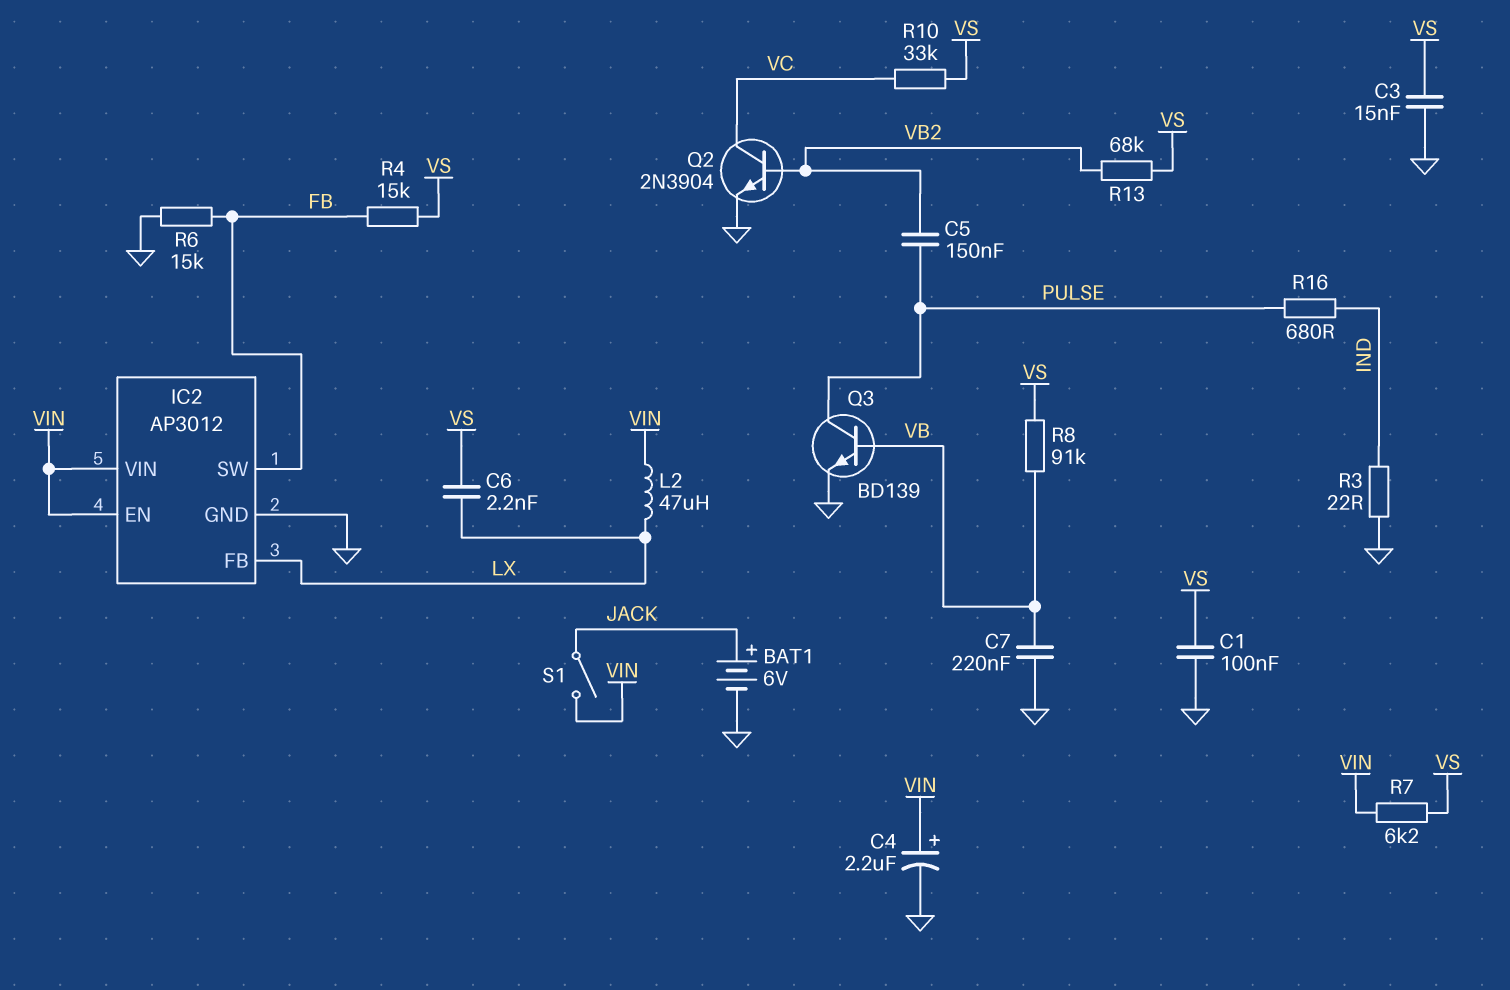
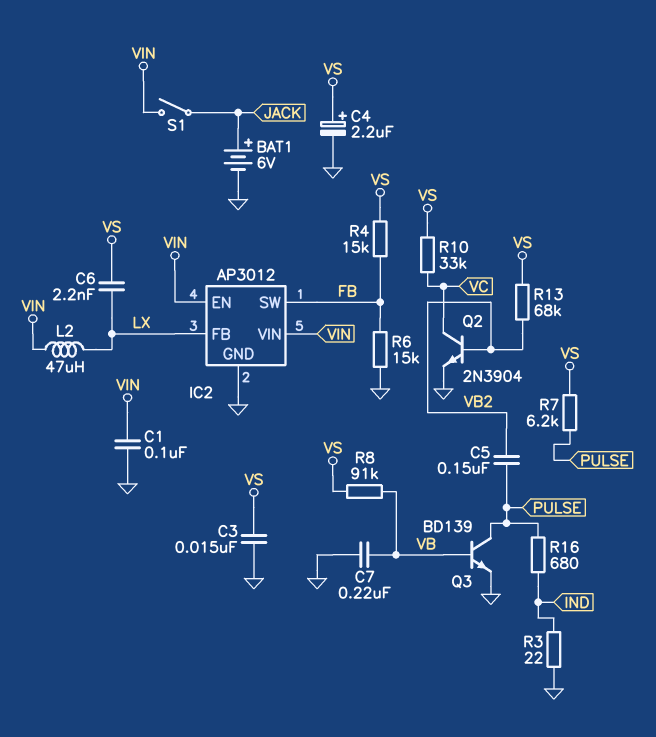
C1: 100nF (GND, VS) -> 100nF (GND, VIN)
C4: 2.2uF (plus VIN, minus GND) -> 2.2uF (plus VS, minus GND)
R7: 6.2k (VIN, VS) -> 6.2k (PULSE, VS)

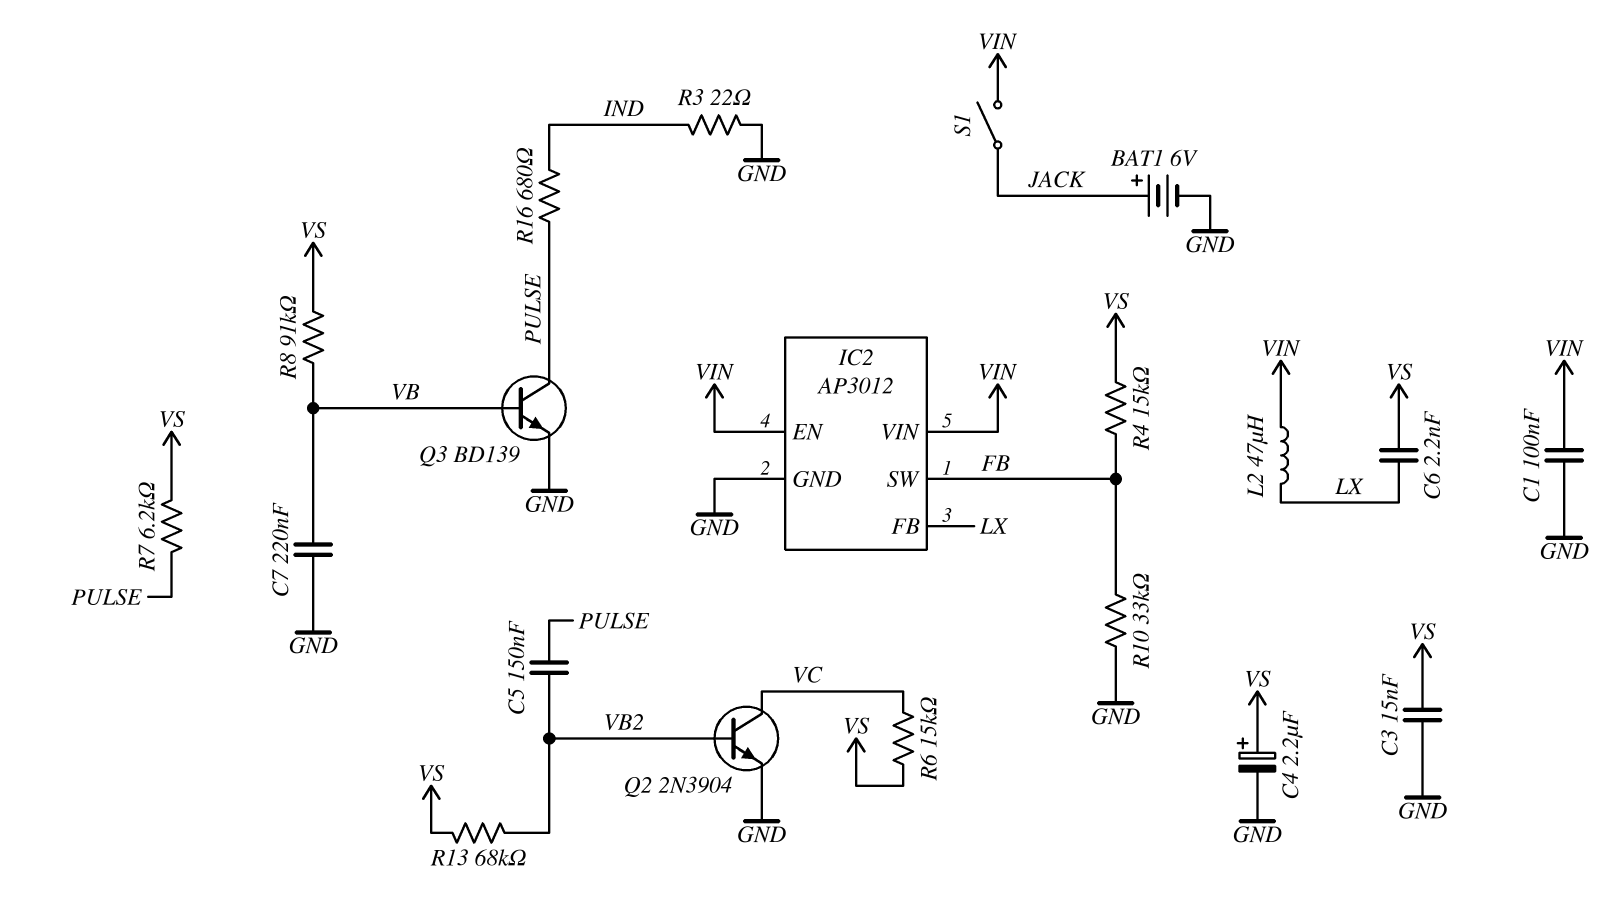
R6: 15k (FB, GND) -> 15k (VC, VS)
R10: 33k (VC, VS) -> 33k (FB, GND)

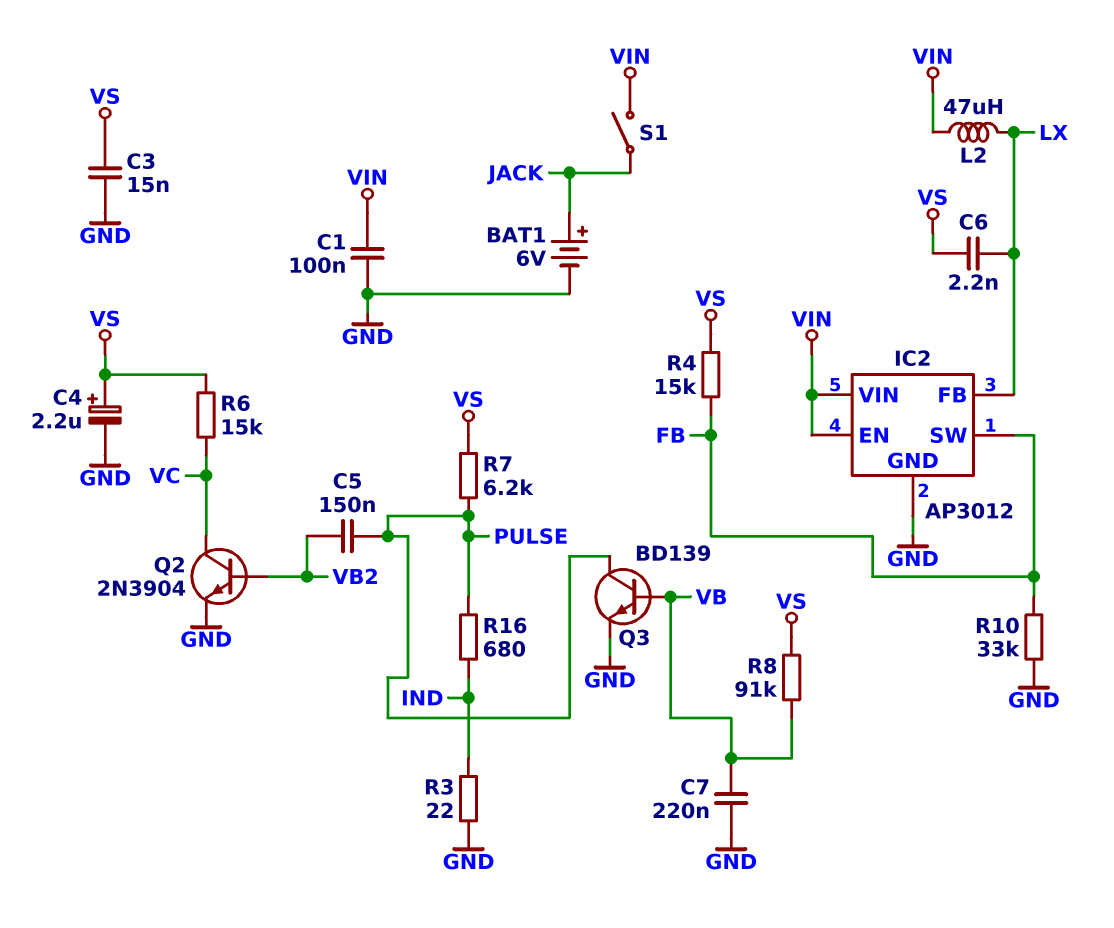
R13: 68k (VB2, VS) -> none

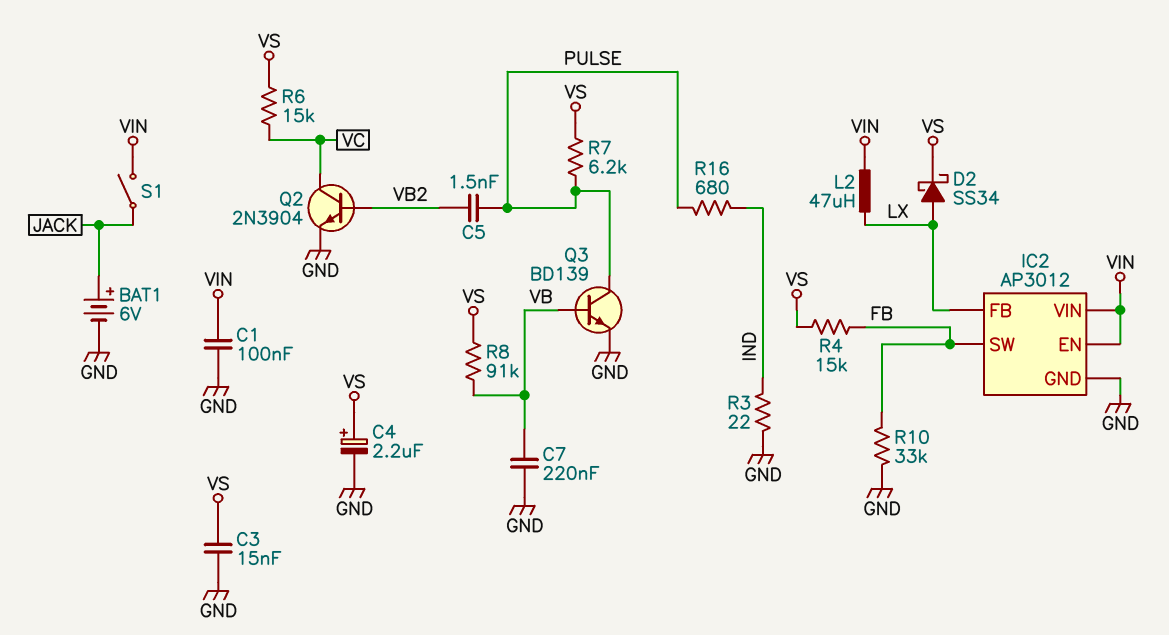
C5: 150nF (PULSE, VB2) -> 1.5nF (PULSE, VB2)
C6: 2.2nF (LX, VS) -> none
D2: none -> schottky SS34 (A LX, K VS)

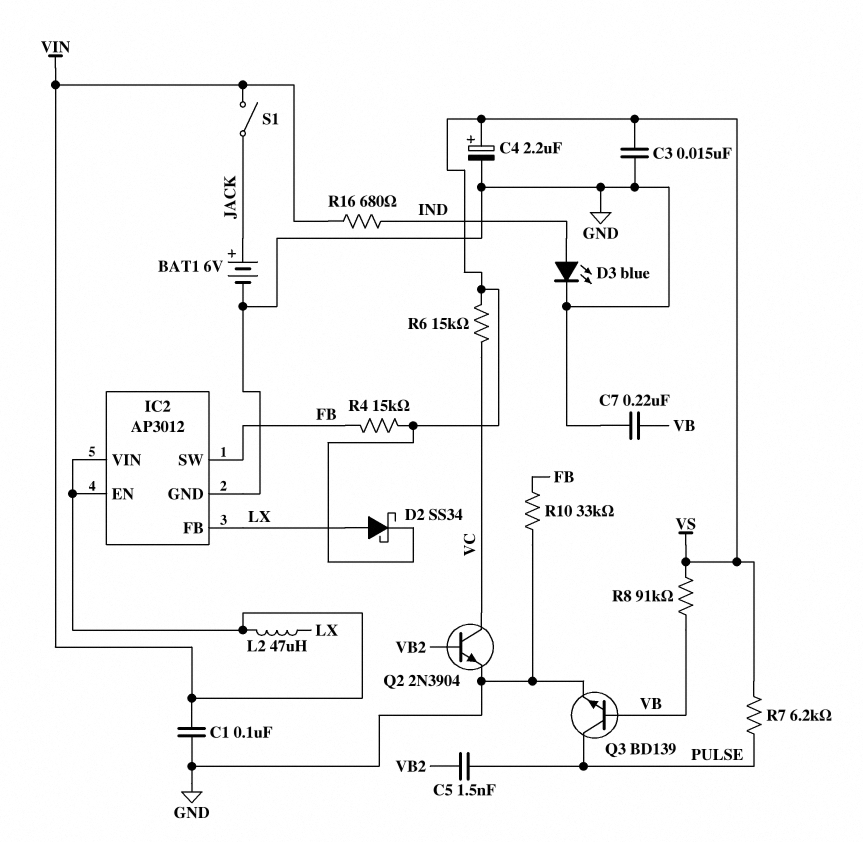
D3: none -> LED blue (A IND, K GND)
R3: 22 (GND, IND) -> none
R16: 680 (IND, PULSE) -> 680 (IND, VIN)

